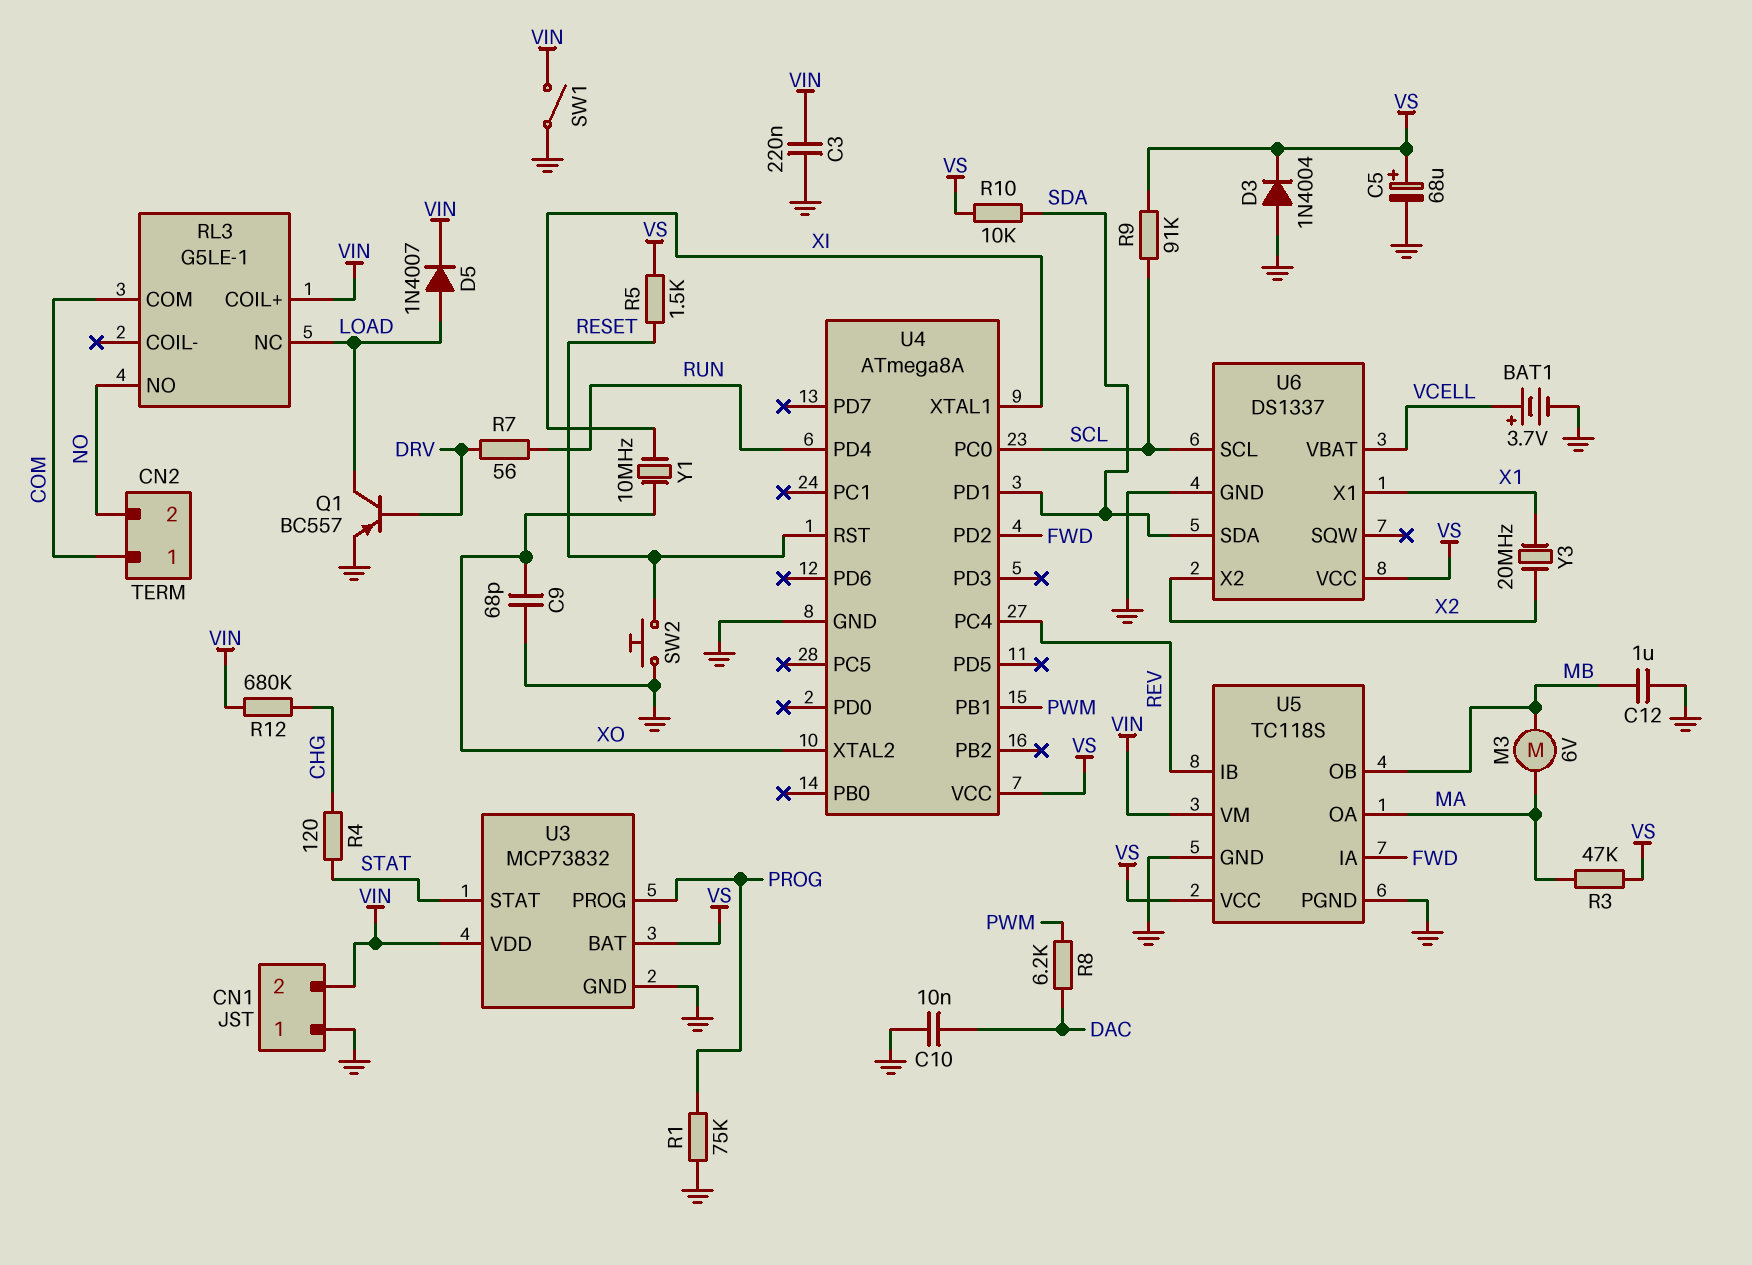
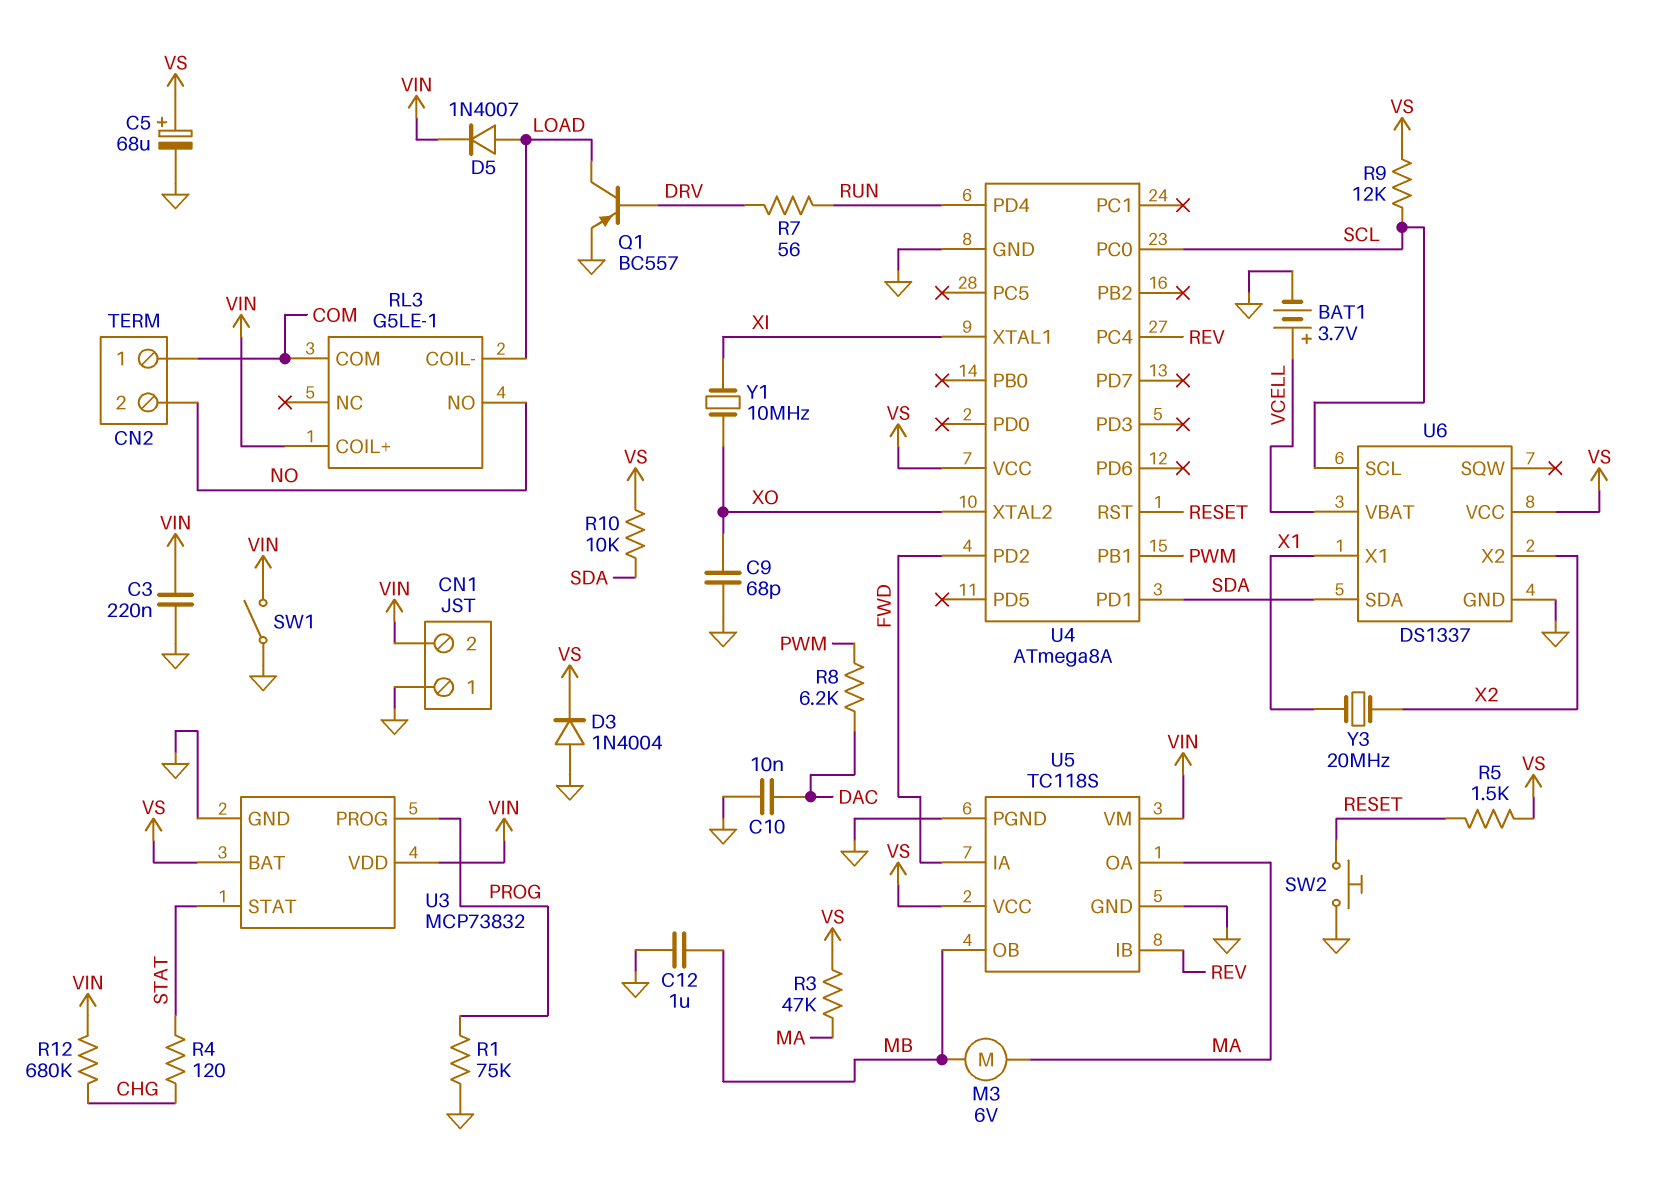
R9: 91k (SCL, VS) -> 12k (SCL, VS)
RL3 pin COIL-: none -> LOAD
RL3 pin NC: LOAD -> none

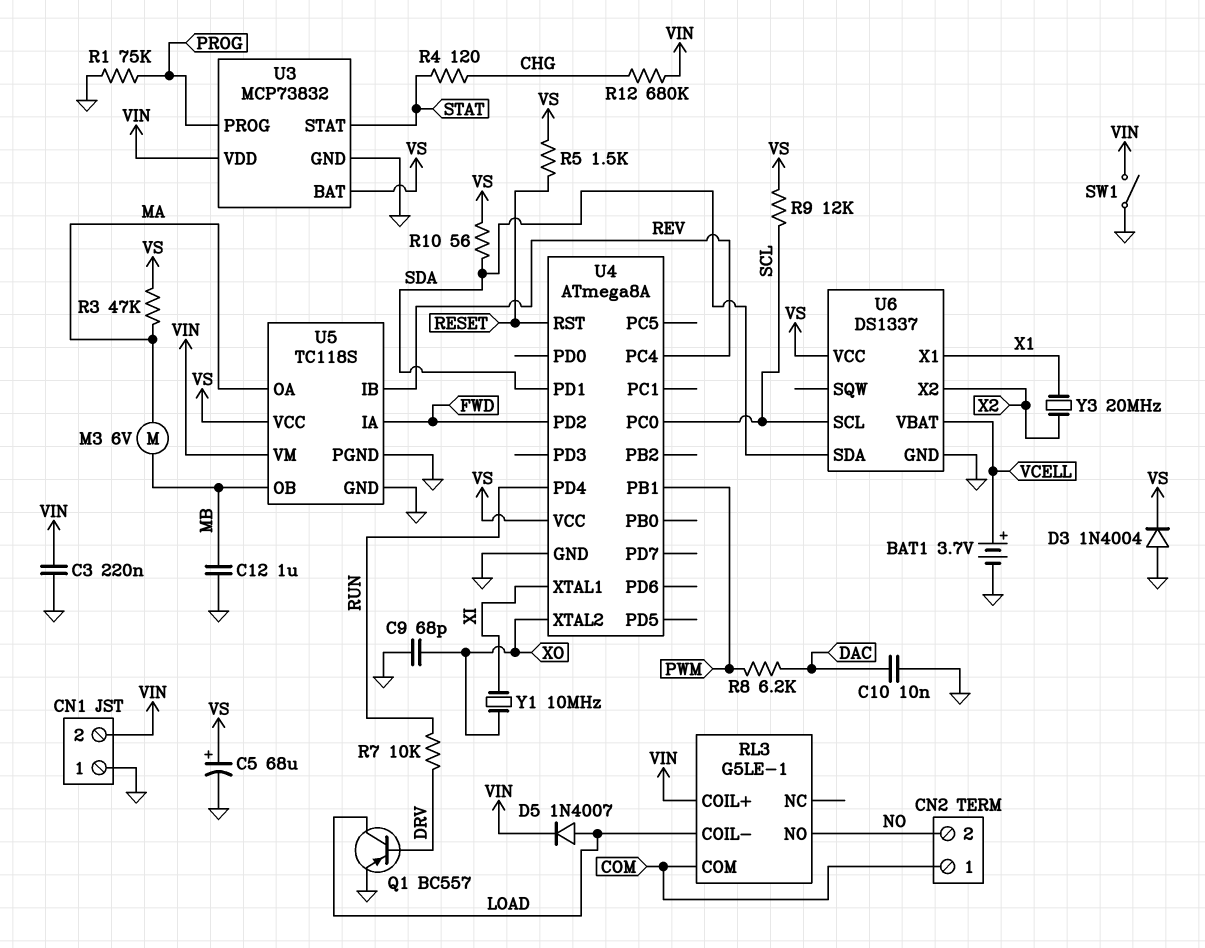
R7: 56 (DRV, RUN) -> 10k (DRV, RUN)
R10: 10k (SDA, VS) -> 56 (SDA, VS)
SW2: button (GND, RESET) -> none

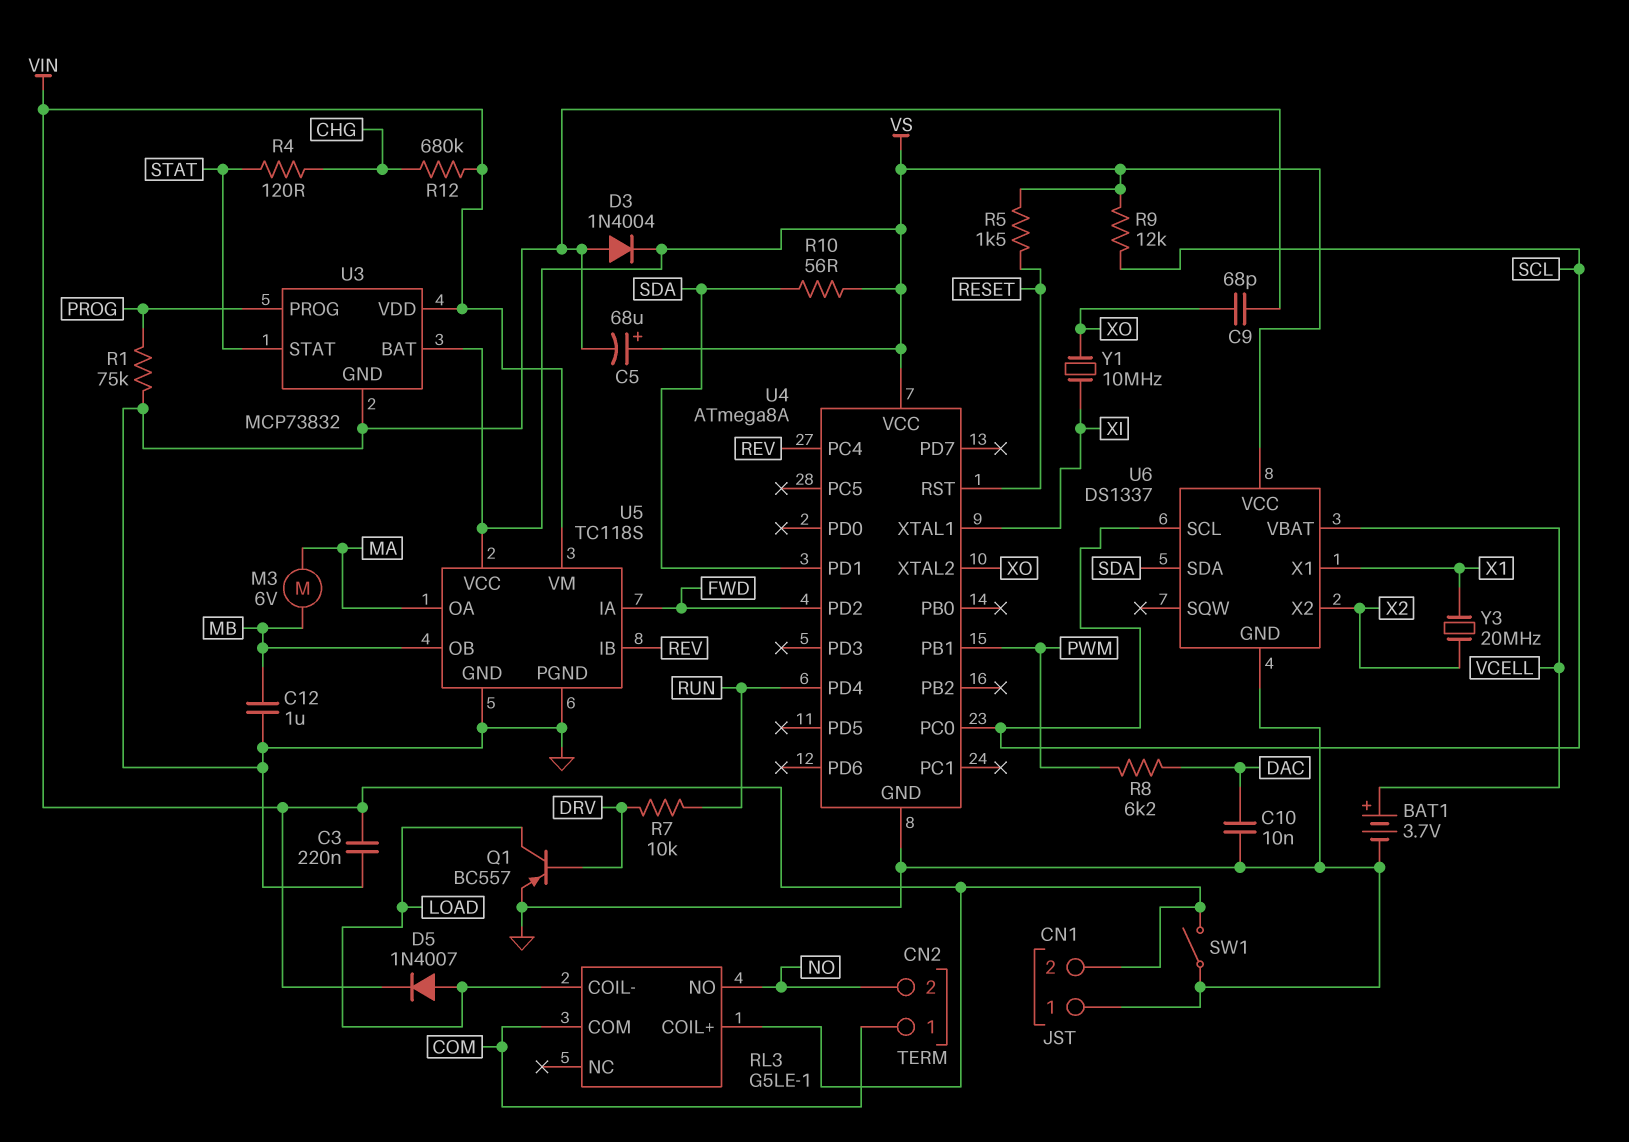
R3: 47k (MA, VS) -> none

